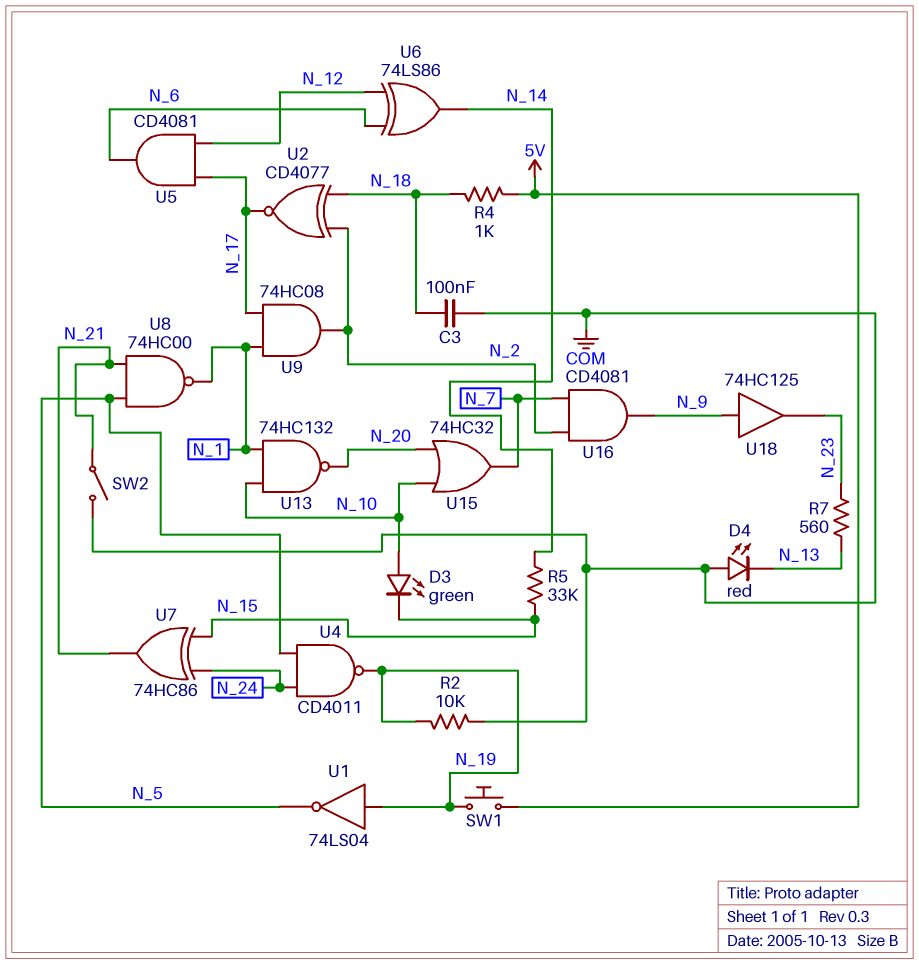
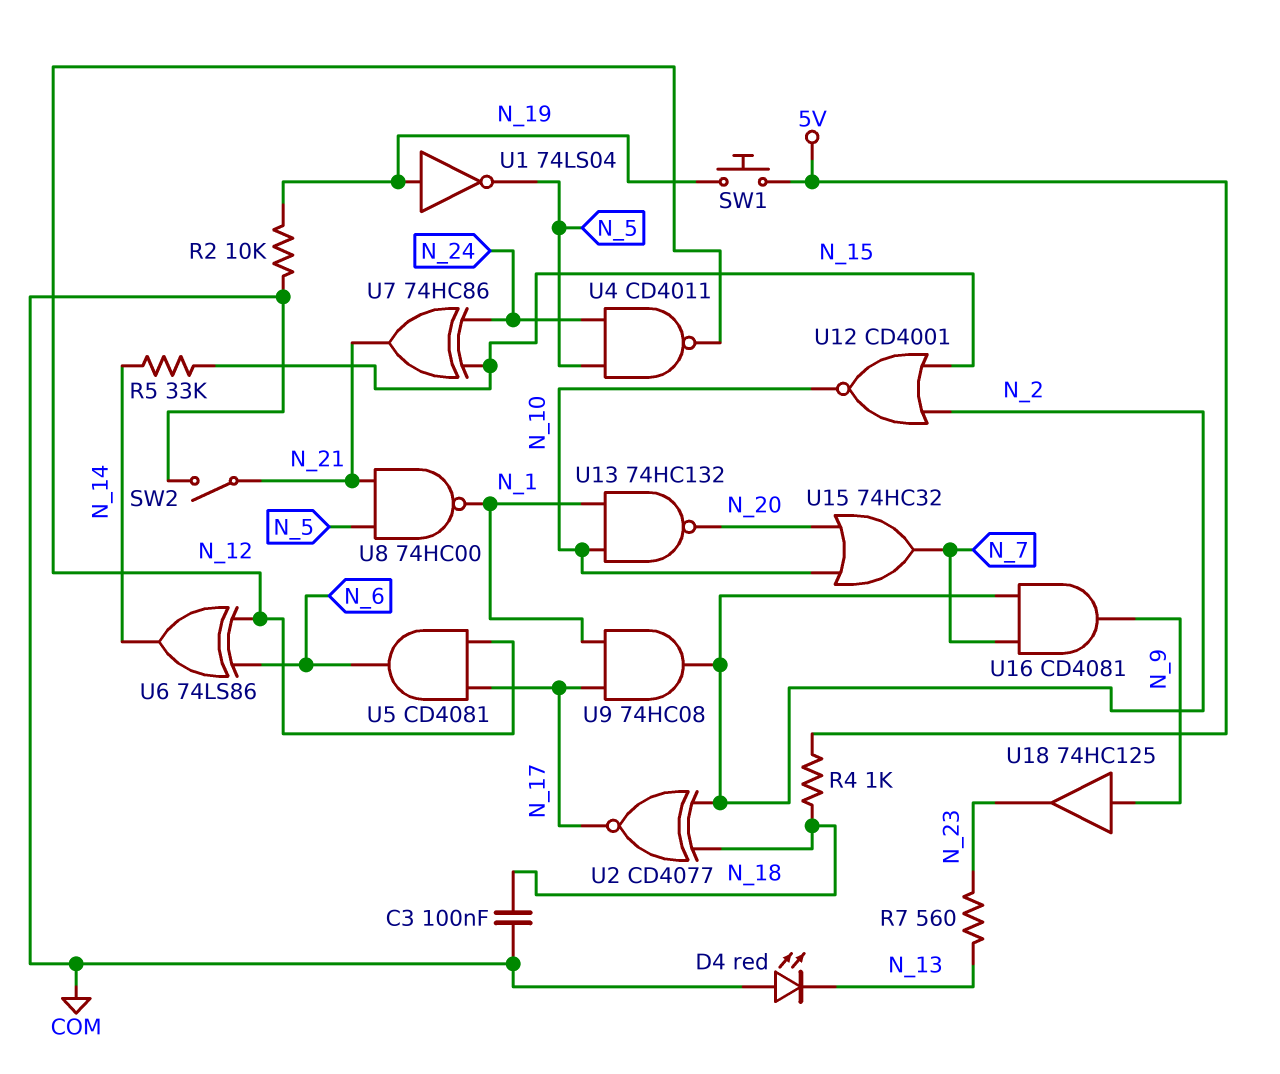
D3: LED green (A N_10, K N_15) -> none
U4: NAND CD4011 (in N_5, in N_24, out N_19) -> NAND CD4011 (in N_5, in N_24, out N_12)
U12: none -> NOR CD4001 (in N_2, in N_15, out N_10)

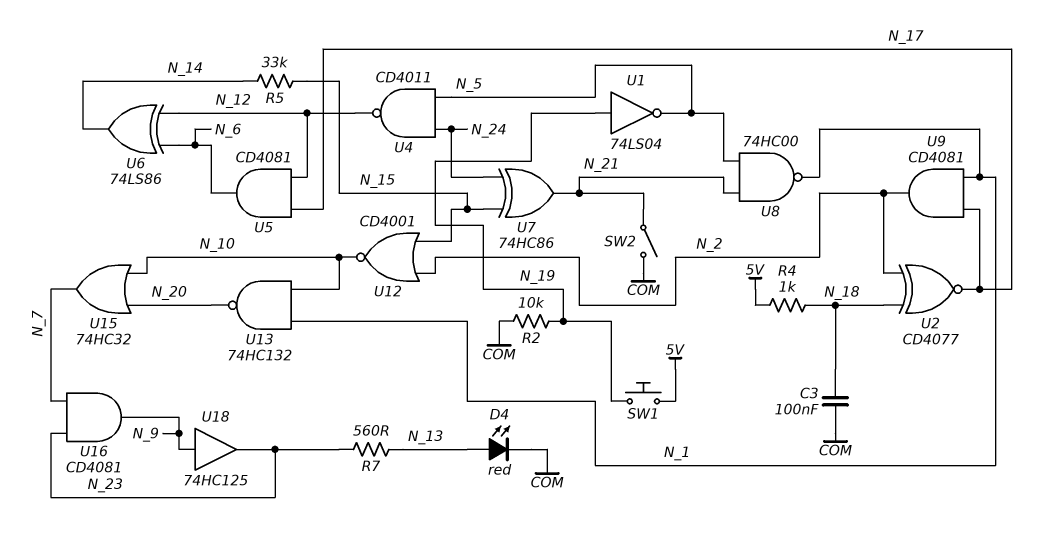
D4: LED red (A COM, K N_13) -> LED red (A N_13, K COM)
U9: AND 74HC08 (in N_1, in N_17, out N_2) -> AND CD4081 (in N_1, in N_17, out N_2)
U16: AND CD4081 (in N_2, in N_7, out N_9) -> AND CD4081 (in N_7, in N_23, out N_9)

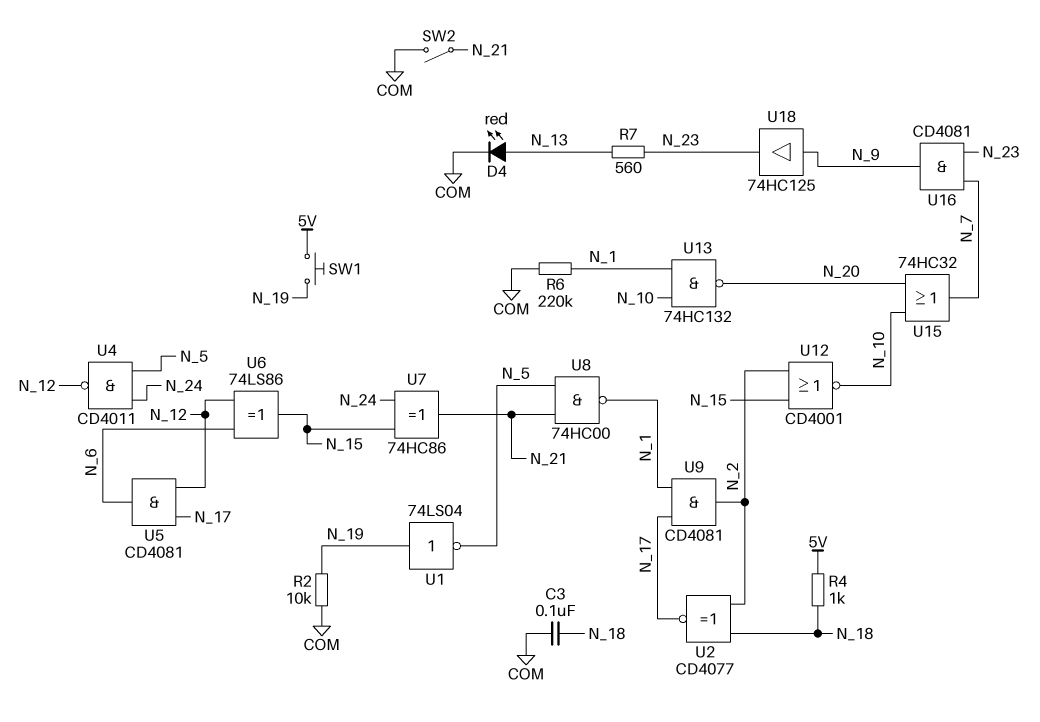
R5: 33k (N_14, N_15) -> none
R6: none -> 220k (COM, N_1)
U6: XOR 74LS86 (in N_6, in N_12, out N_14) -> XOR 74LS86 (in N_6, in N_12, out N_15)

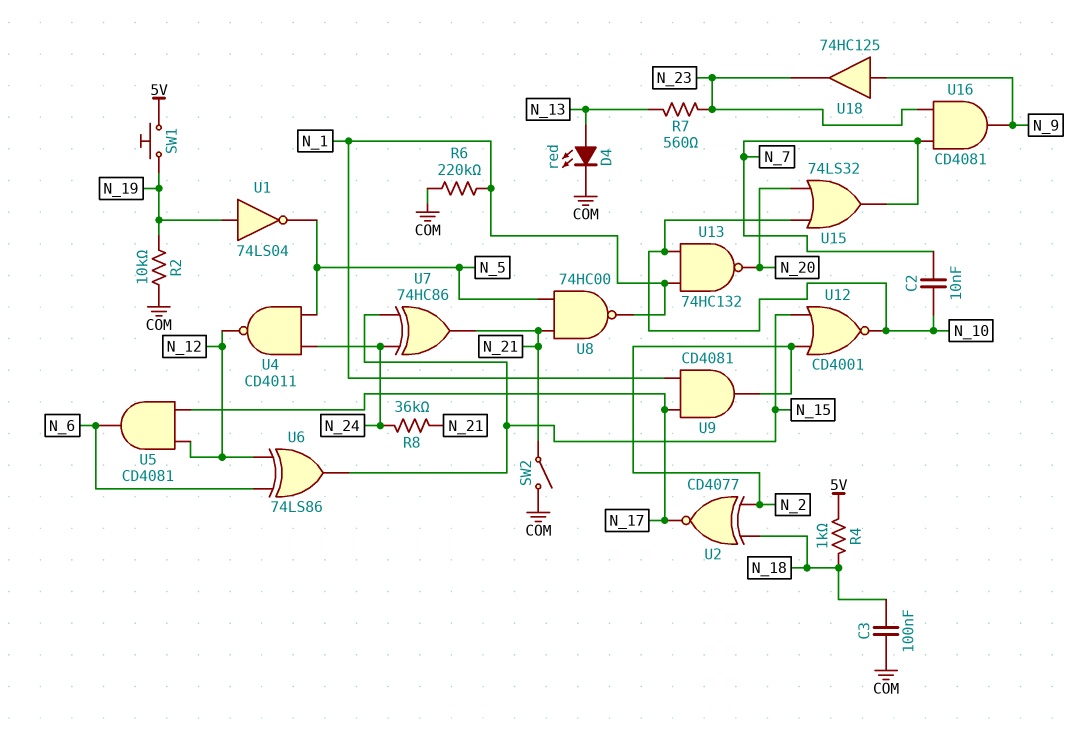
C2: none -> 10nF (N_7, N_10)
R8: none -> 36k (N_21, N_24)
U15: OR 74HC32 (in N_10, in N_20, out N_7) -> OR 74LS32 (in N_10, in N_20, out N_7)

